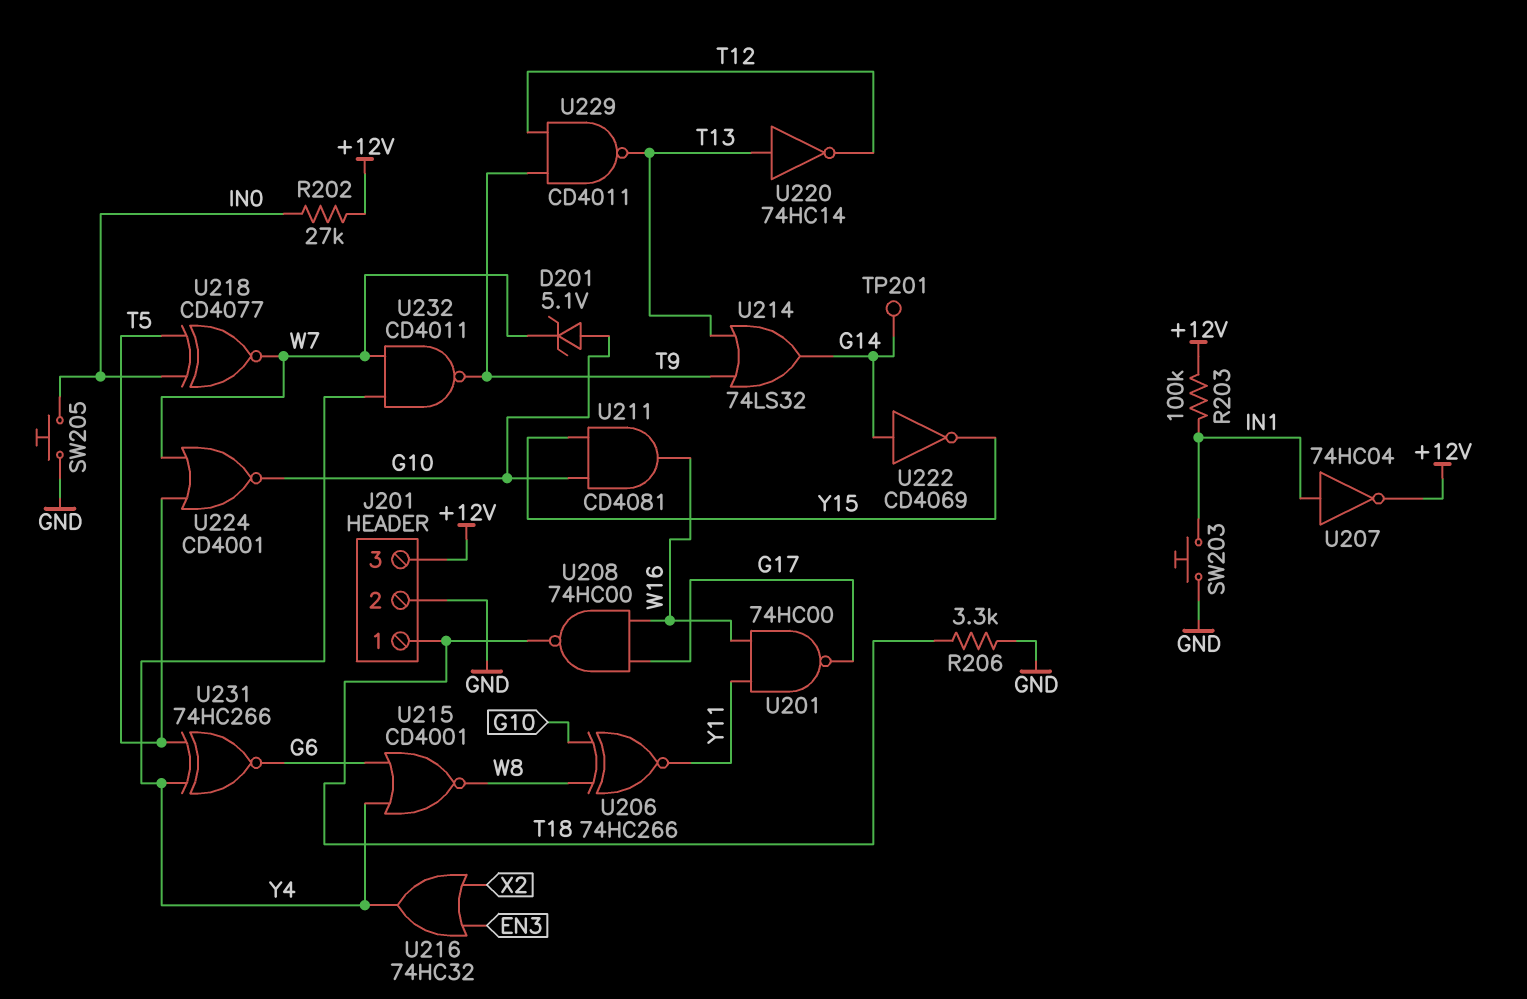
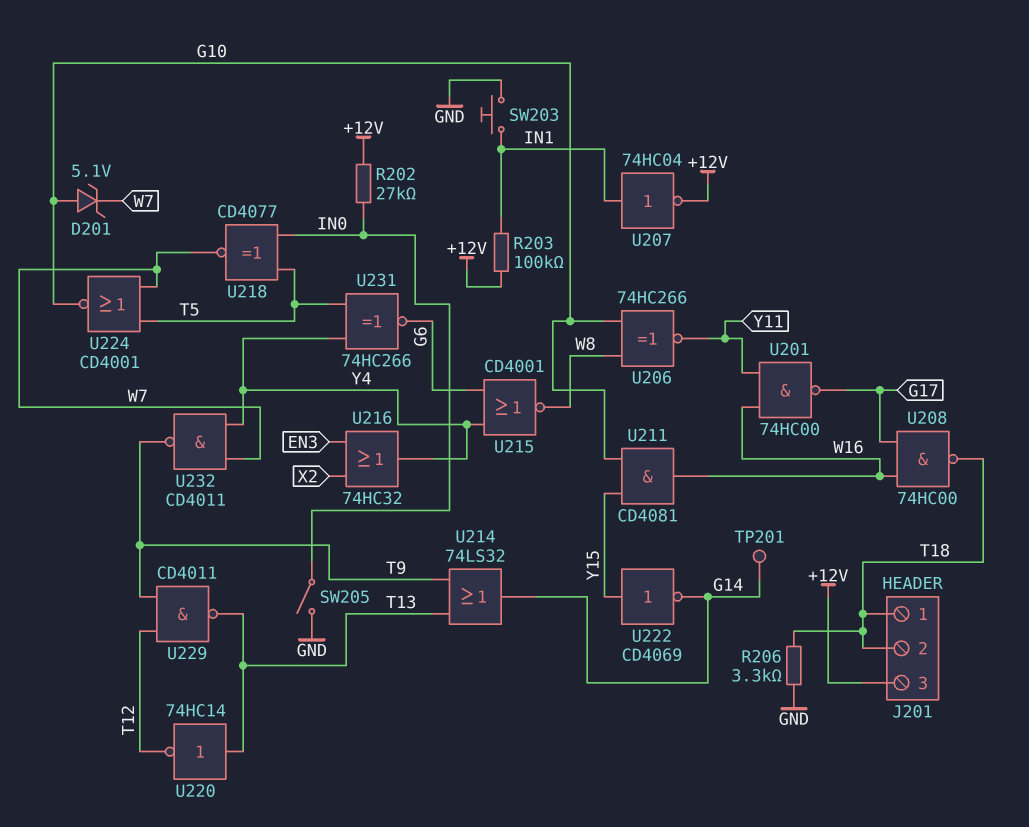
J201 pin 2: GND -> T18
SW205: button (GND, IN0) -> switch (GND, IN0)
U222: NOT CD4069 (in G14, out Y15) -> NOT CD4069 (in Y15, out G14)

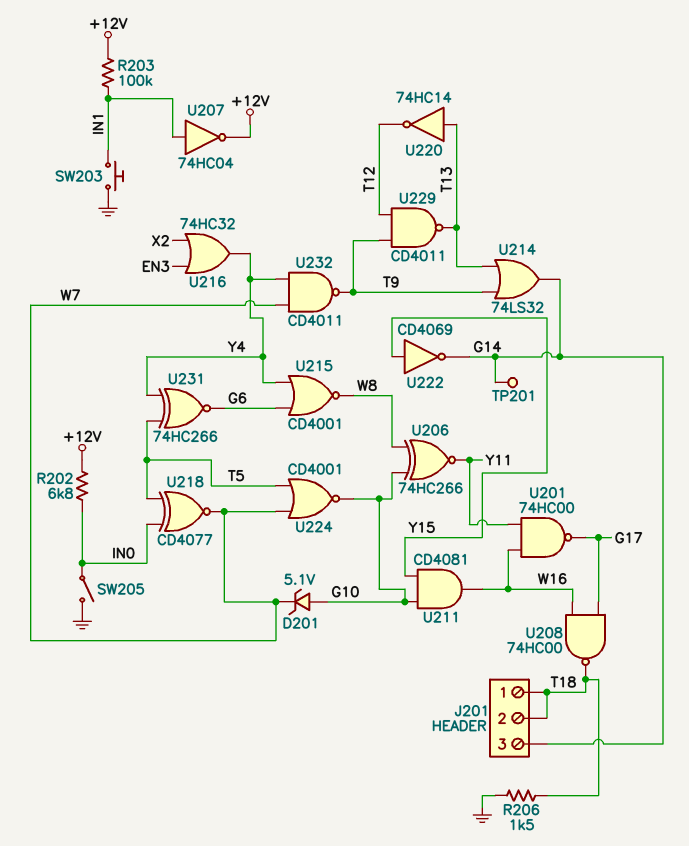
J201 pin 3: +12V -> G14
R202: 27k (+12V, IN0) -> 6.8k (+12V, IN0)
R206: 3.3k (GND, T18) -> 1.5k (GND, T18)

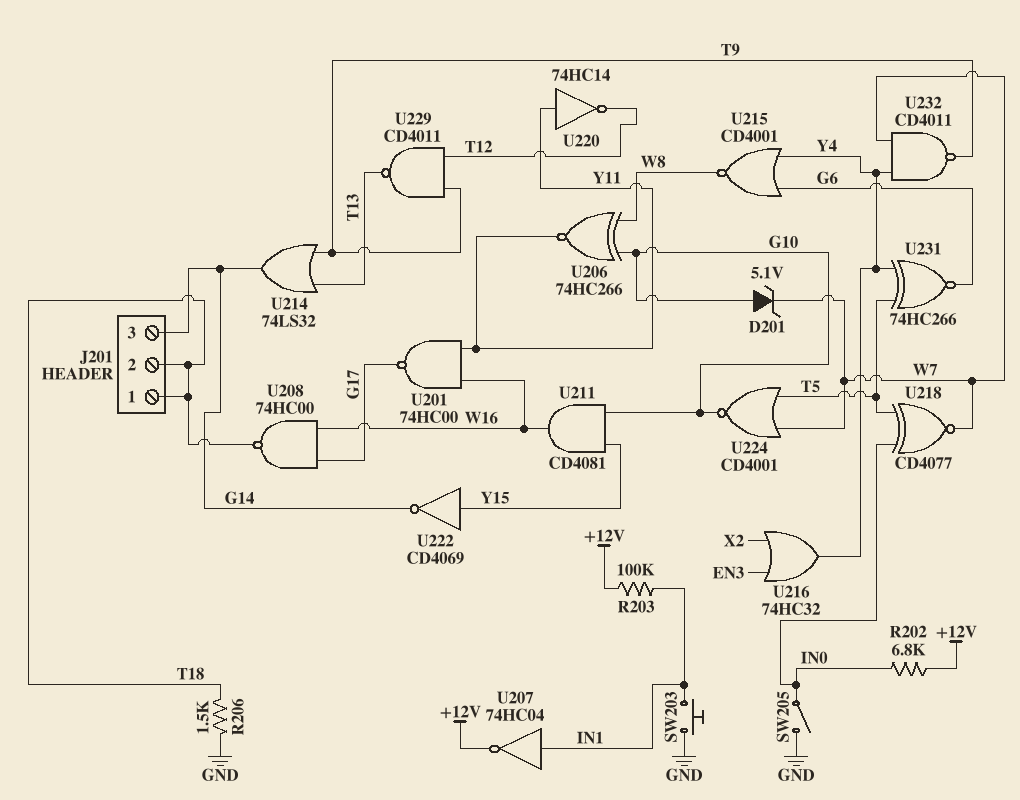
TP201: test point (G14) -> none
U220: NOT 74HC14 (in T13, out T12) -> NOT 74HC14 (in Y11, out T12)

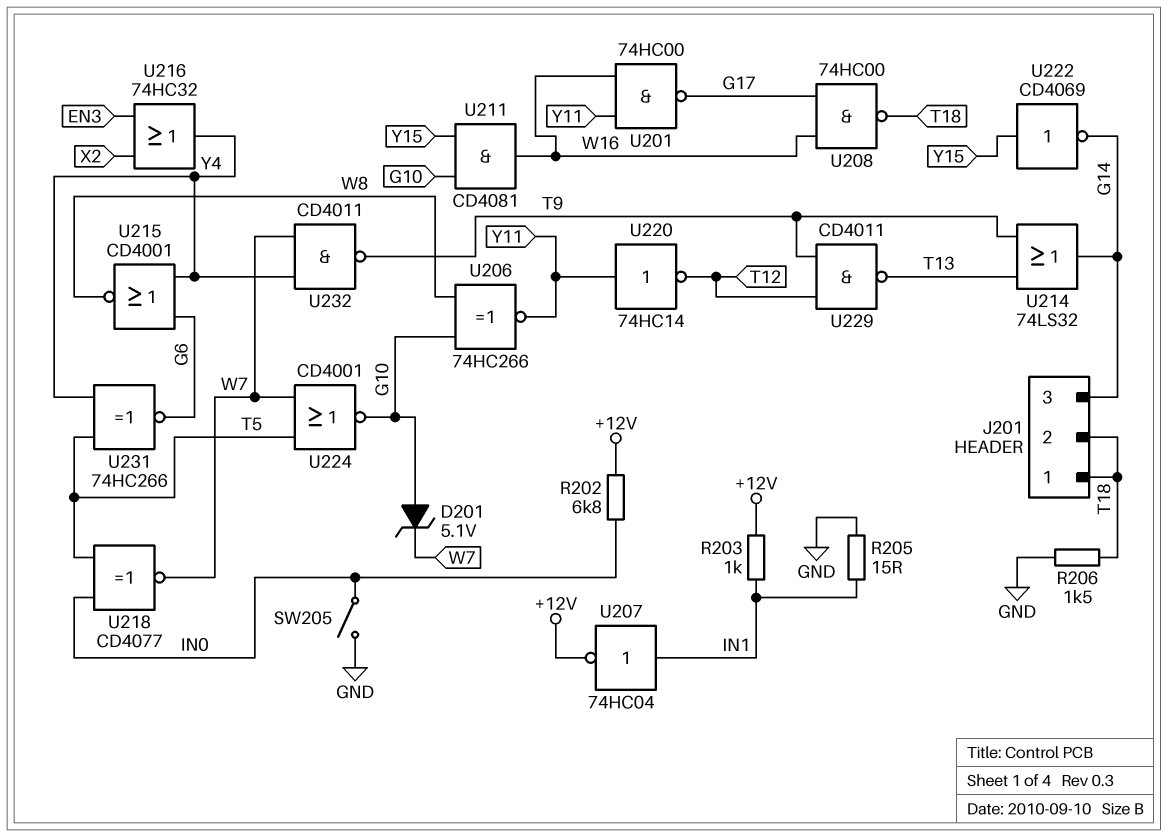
R203: 100k (+12V, IN1) -> 1k (+12V, IN1)
R205: none -> 15 (GND, IN1)
SW203: button (GND, IN1) -> none

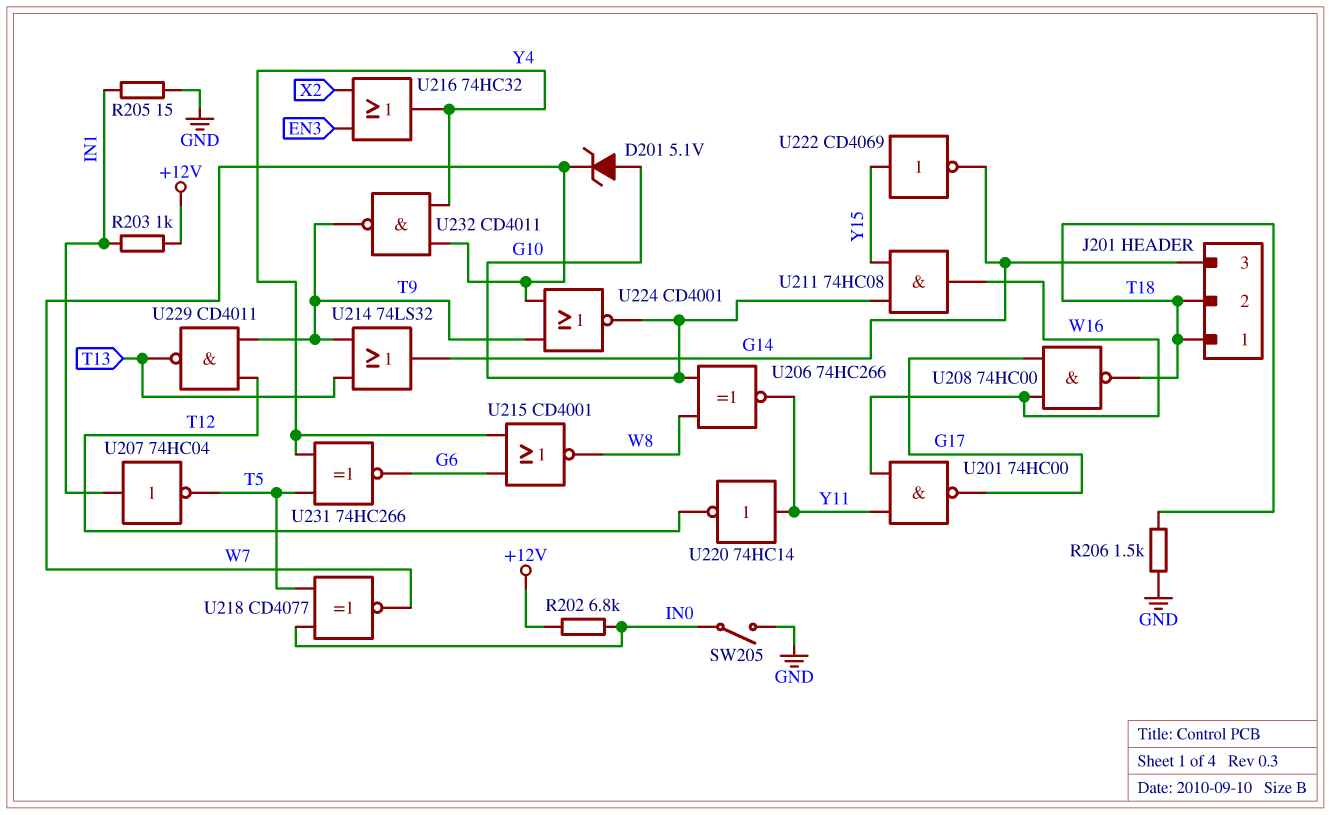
U207: NOT 74HC04 (in IN1, out +12V) -> NOT 74HC04 (in IN1, out T5)
U211: AND CD4081 (in G10, in Y15, out W16) -> AND 74HC08 (in G10, in Y15, out W16)
U224: NOR CD4001 (in T5, in W7, out G10) -> NOR CD4001 (in T9, in W7, out G10)

